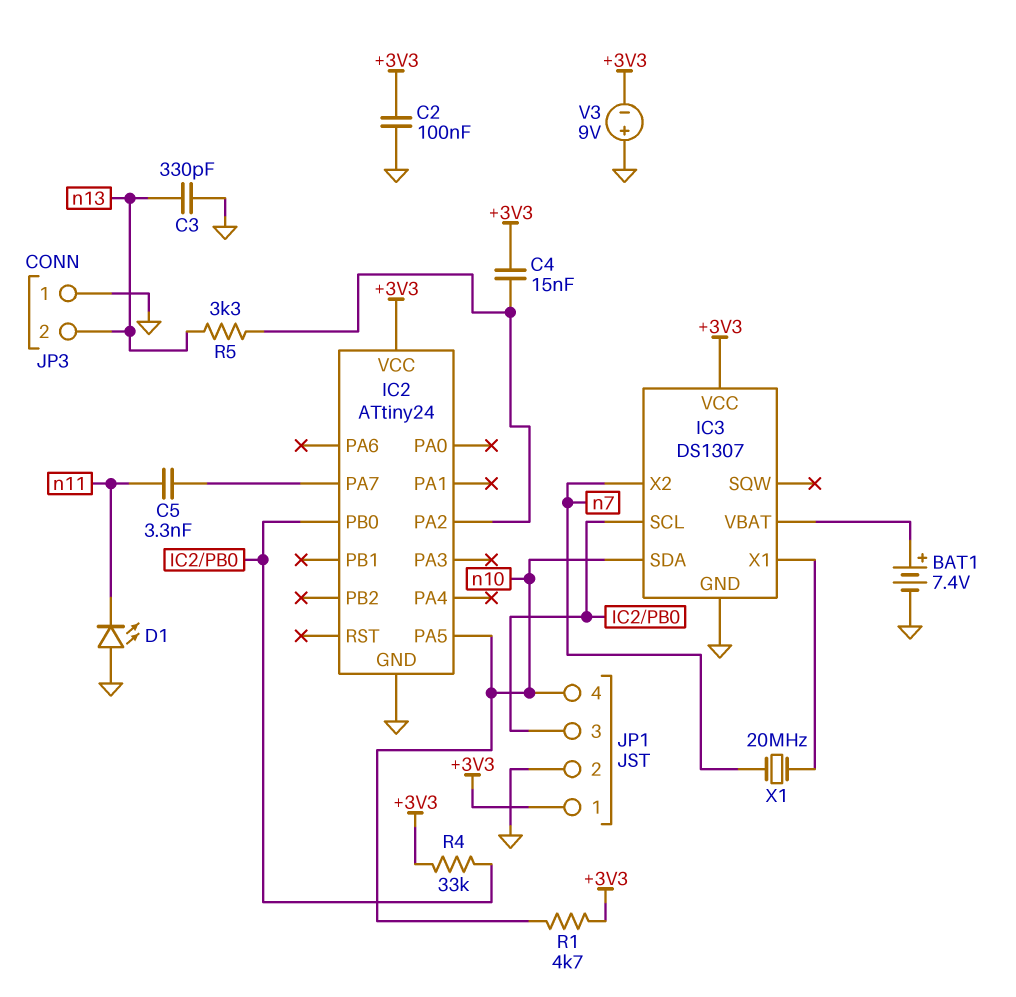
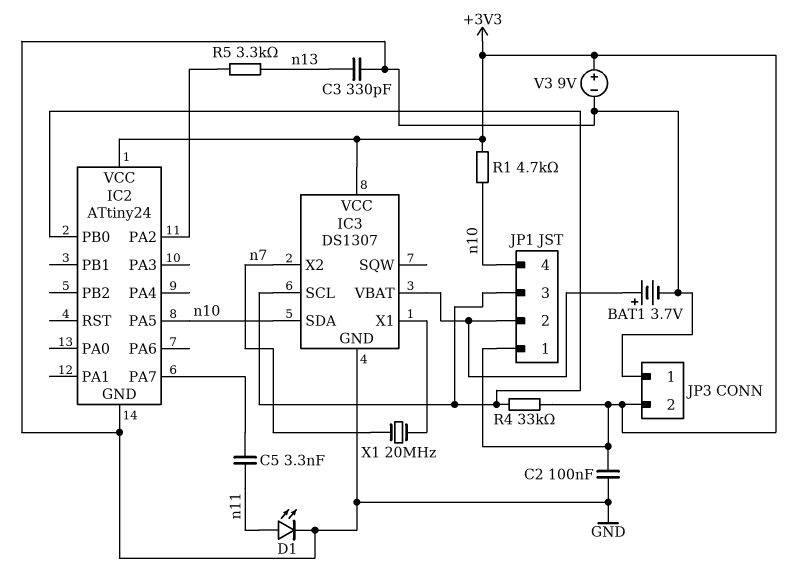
BAT1: 7.4V (plus IC3/VBAT, minus GND) -> 3.7V (plus IC3/VBAT, minus GND)
C4: 15nF (+3V3, IC2/PA2) -> none
D1: LED (A GND, K n11) -> LED (A n11, K GND)
JP1 pin 2: GND -> IC3/VBAT
JP3 pin 2: n13 -> +3V3
V3: 9V (plus GND, minus +3V3) -> 9V (plus +3V3, minus GND)

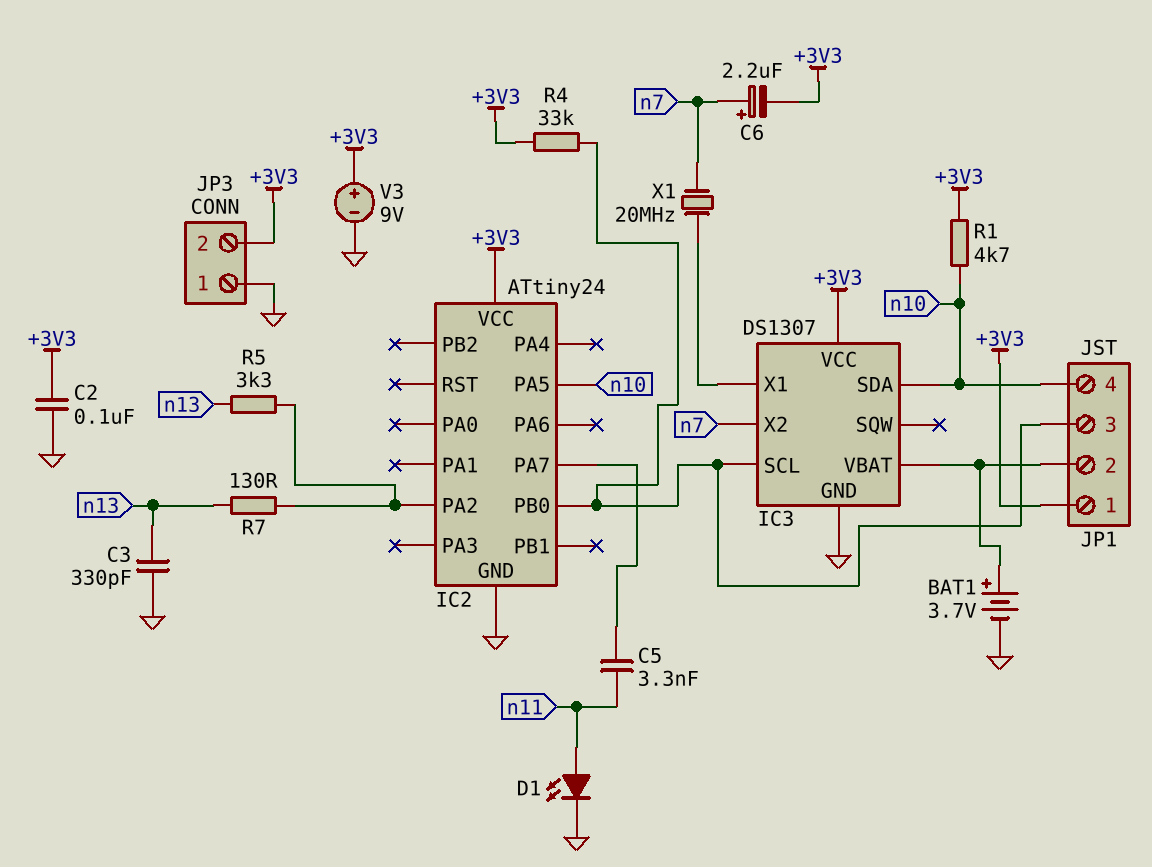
C6: none -> 2.2uF (plus n7, minus +3V3)
R7: none -> 130 (IC2/PA2, n13)

